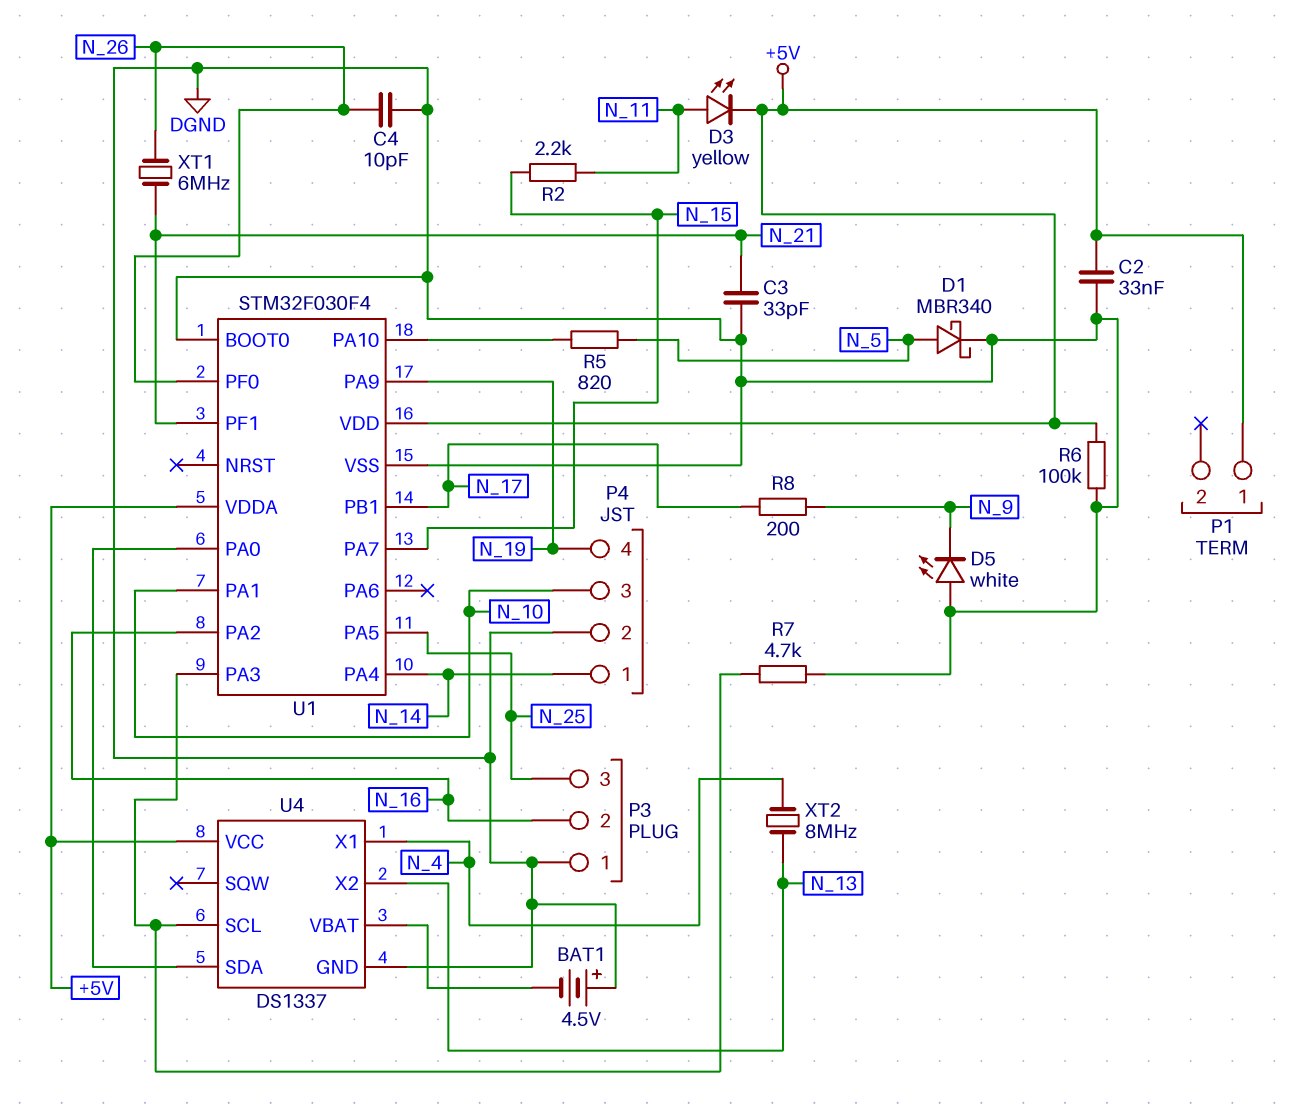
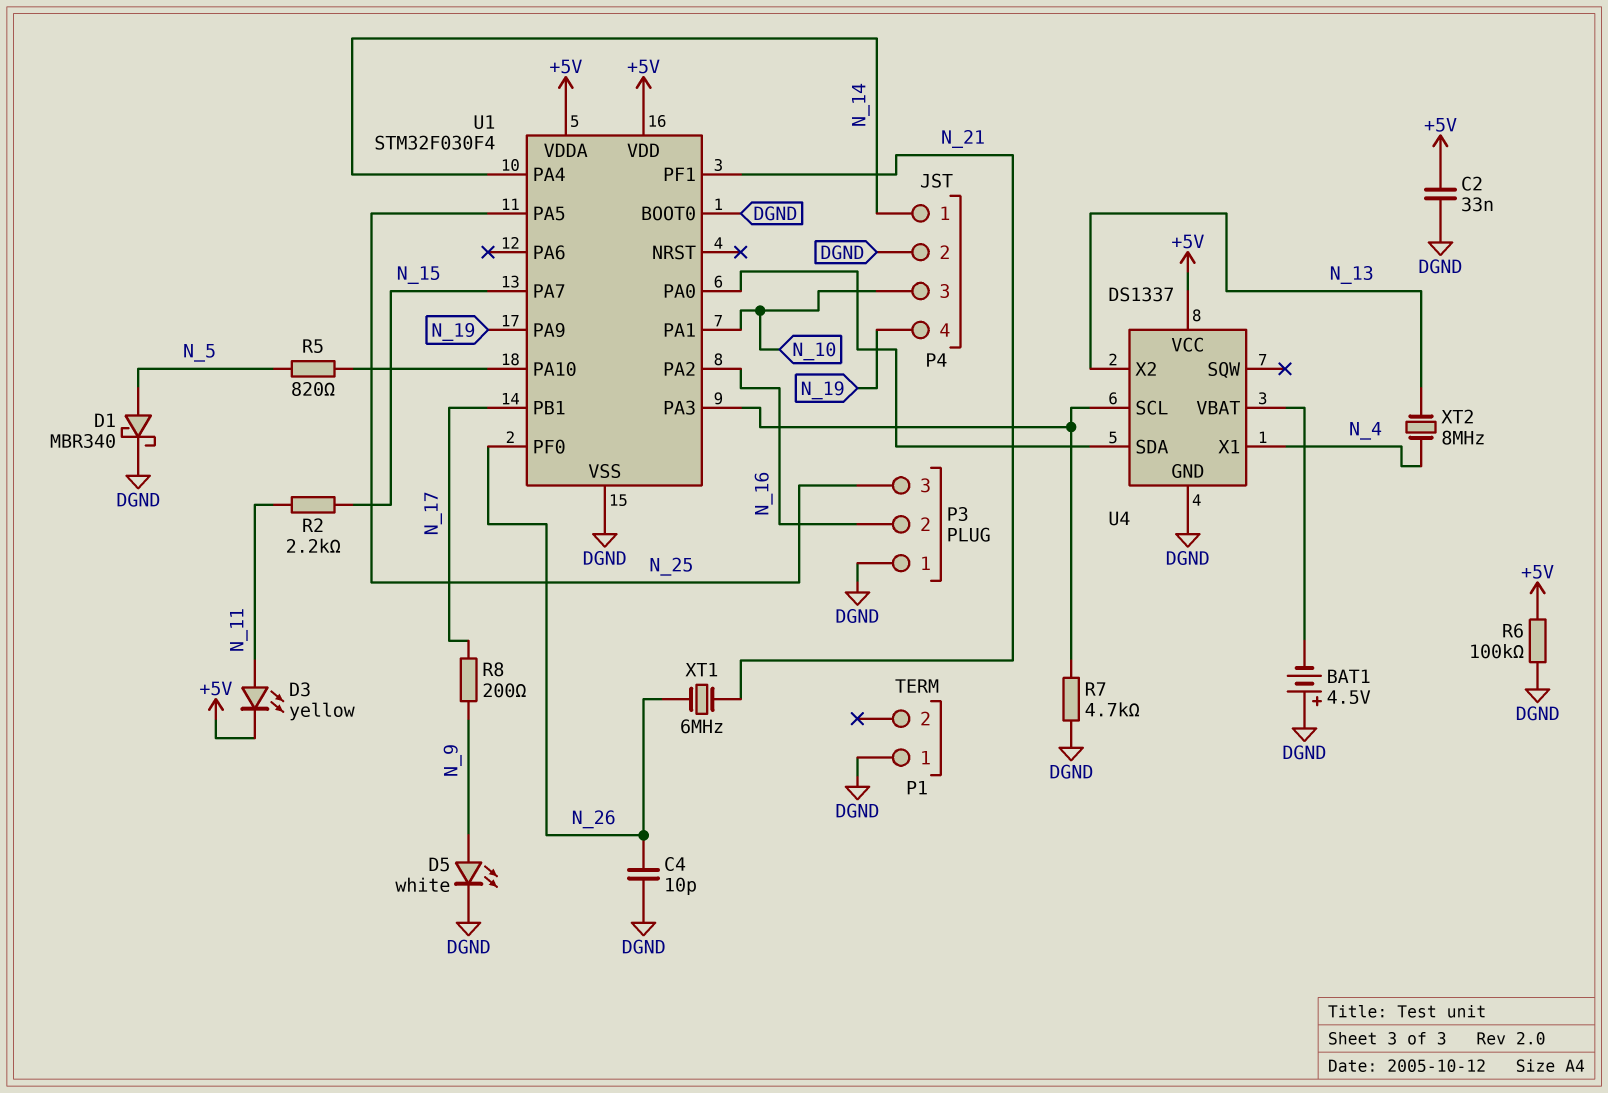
C3: 33pF (DGND, N_21) -> none
D5: LED white (A DGND, K N_9) -> LED white (A N_9, K DGND)
P1 pin 1: +5V -> DGND

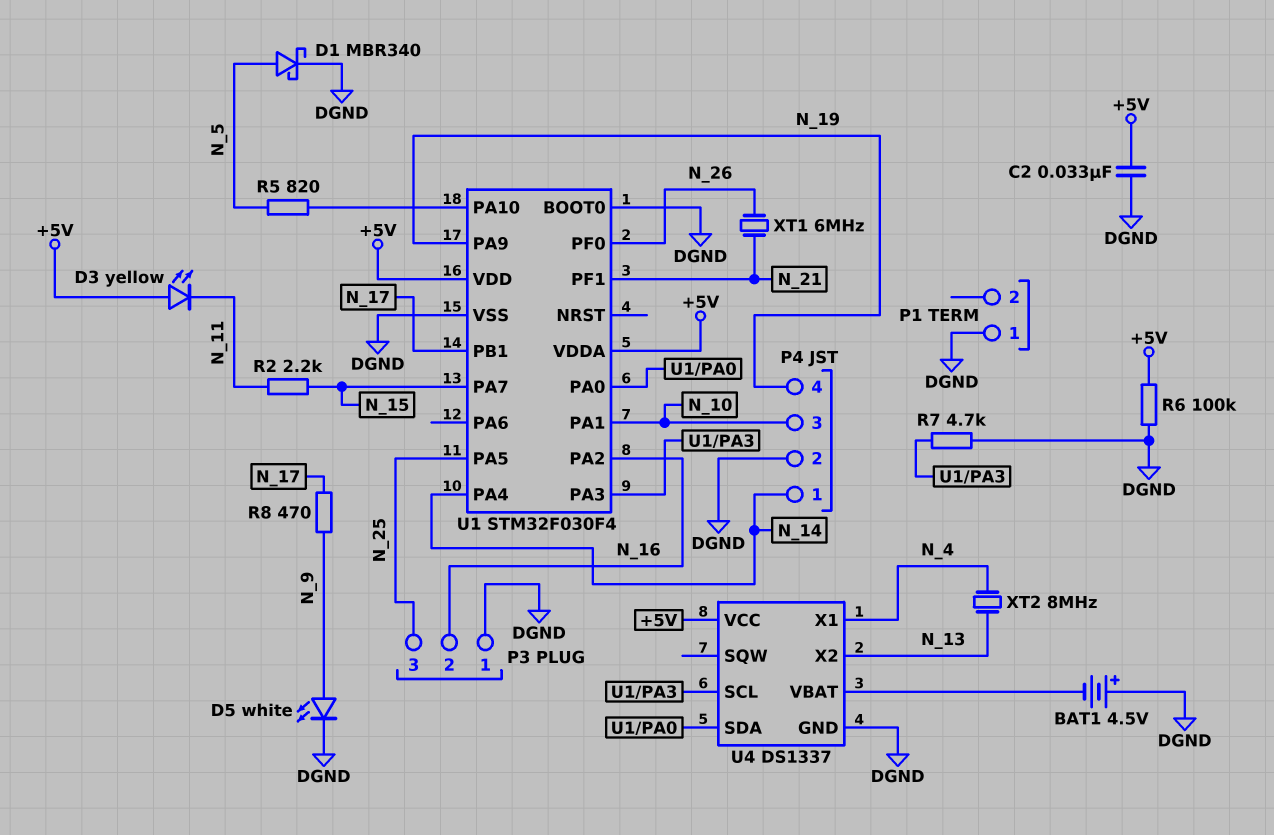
C4: 10pF (DGND, N_26) -> none
D3: LED yellow (A N_11, K +5V) -> LED yellow (A +5V, K N_11)
R8: 200 (N_9, N_17) -> 470 (N_9, N_17)

